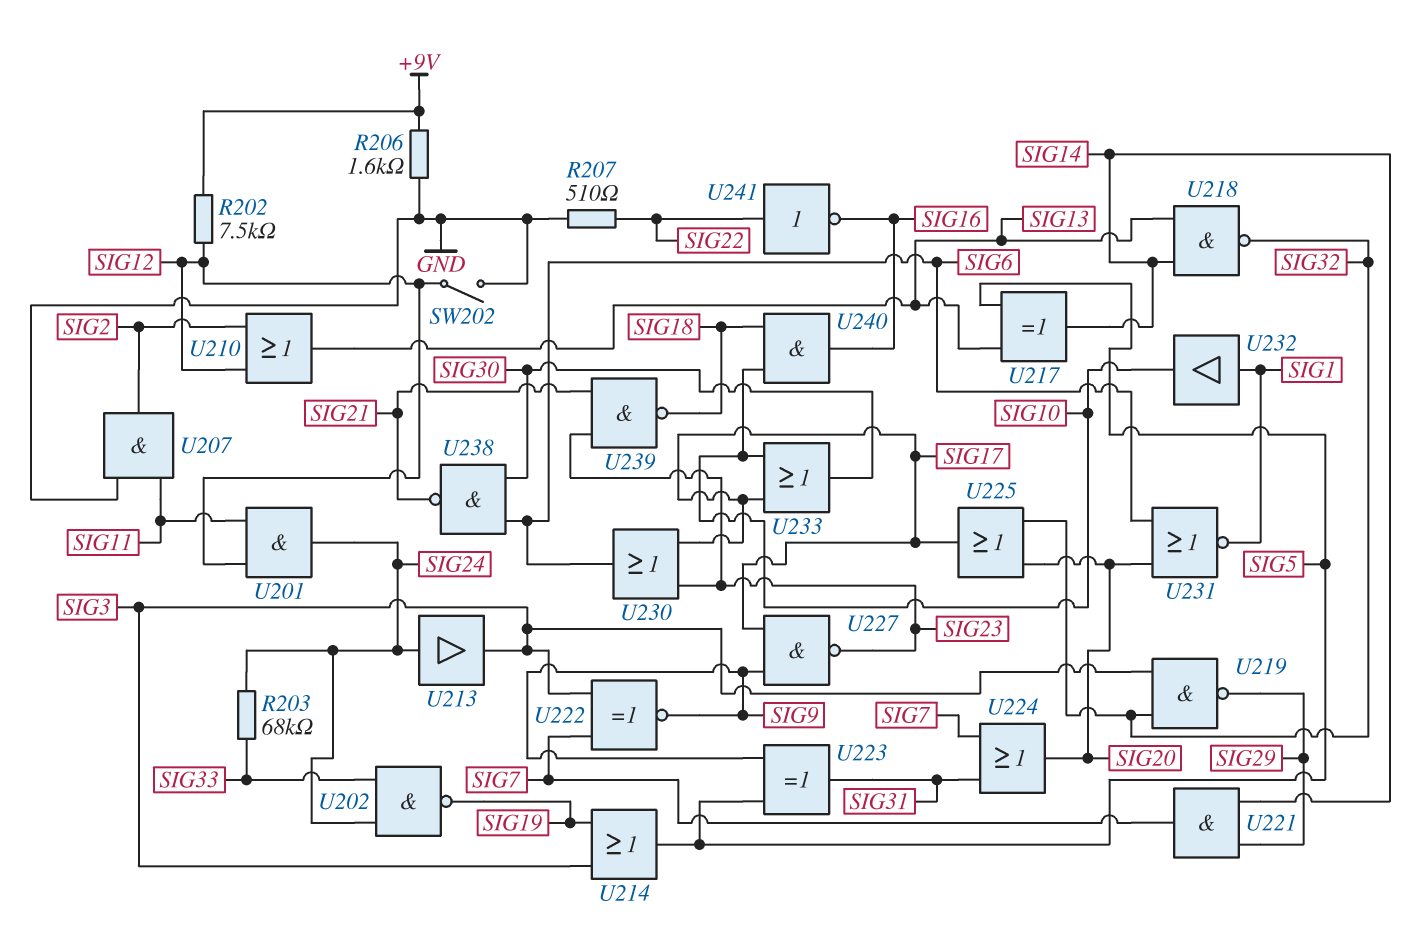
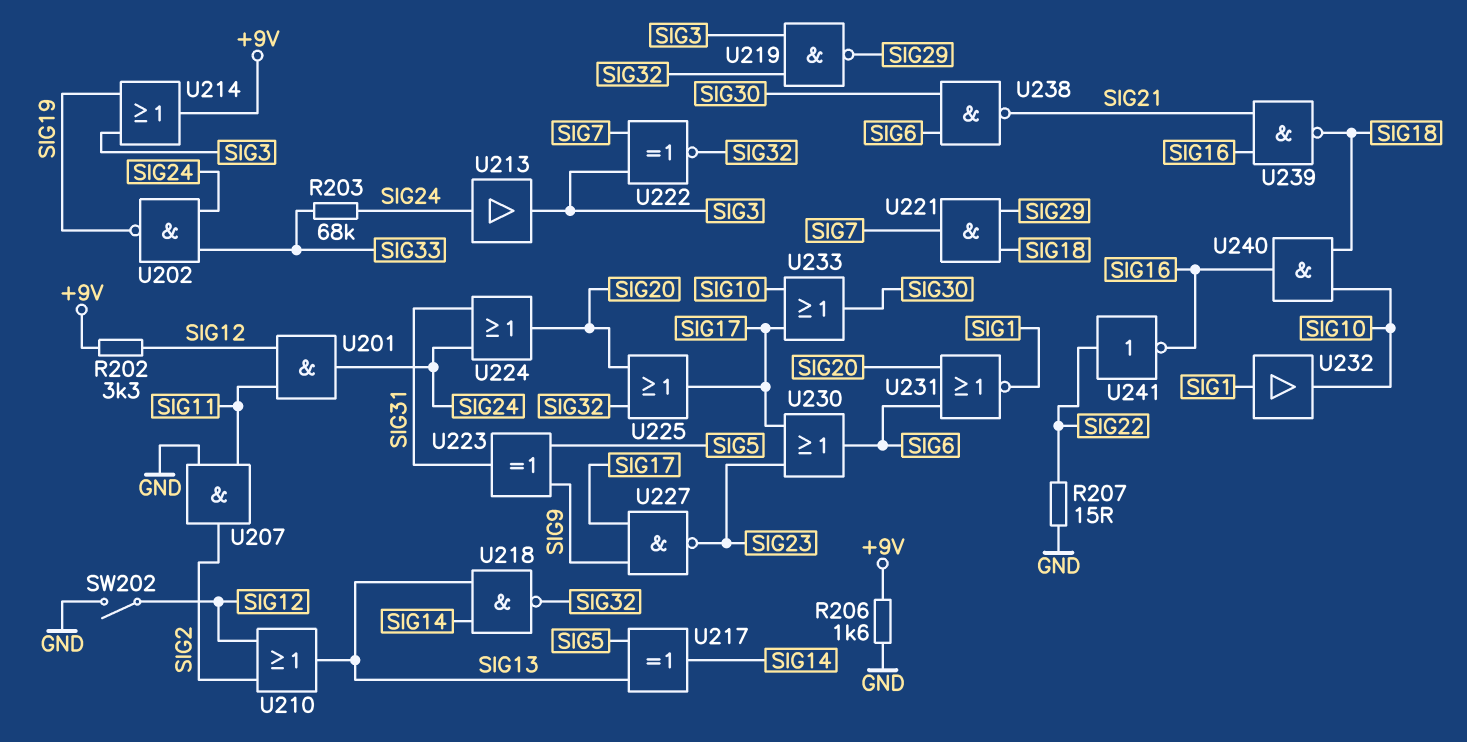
R202: 7.5k (+9V, SIG12) -> 3.3k (+9V, SIG12)
R207: 510 (GND, SIG22) -> 15 (GND, SIG22)
U214: OR (in SIG3, in SIG19, out SIG5) -> OR (in SIG3, in SIG19, out +9V)
U221: AND (in SIG14, in SIG29, out SIG7) -> AND (in SIG18, in SIG29, out SIG7)
U222: XNOR (in SIG3, in SIG7, out SIG9) -> XNOR (in SIG3, in SIG7, out SIG32)
U224: OR (in SIG7, in SIG31, out SIG20) -> OR (in SIG24, in SIG31, out SIG20)
U239: NAND (in SIG21, in SIG23, out SIG18) -> NAND (in SIG16, in SIG21, out SIG18)

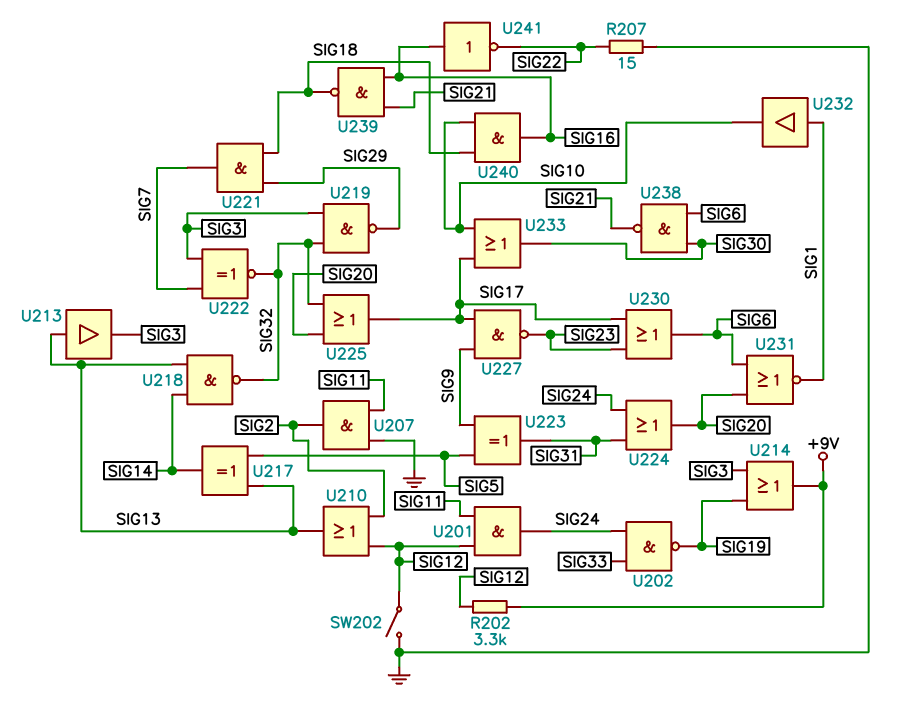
R203: 68k (SIG24, SIG33) -> none
R206: 1.6k (+9V, GND) -> none
U213: buffer (in SIG24, out SIG3) -> buffer (in SIG13, out SIG3)
U241: NOT (in SIG22, out SIG16) -> NOT (in SIG16, out SIG22)

